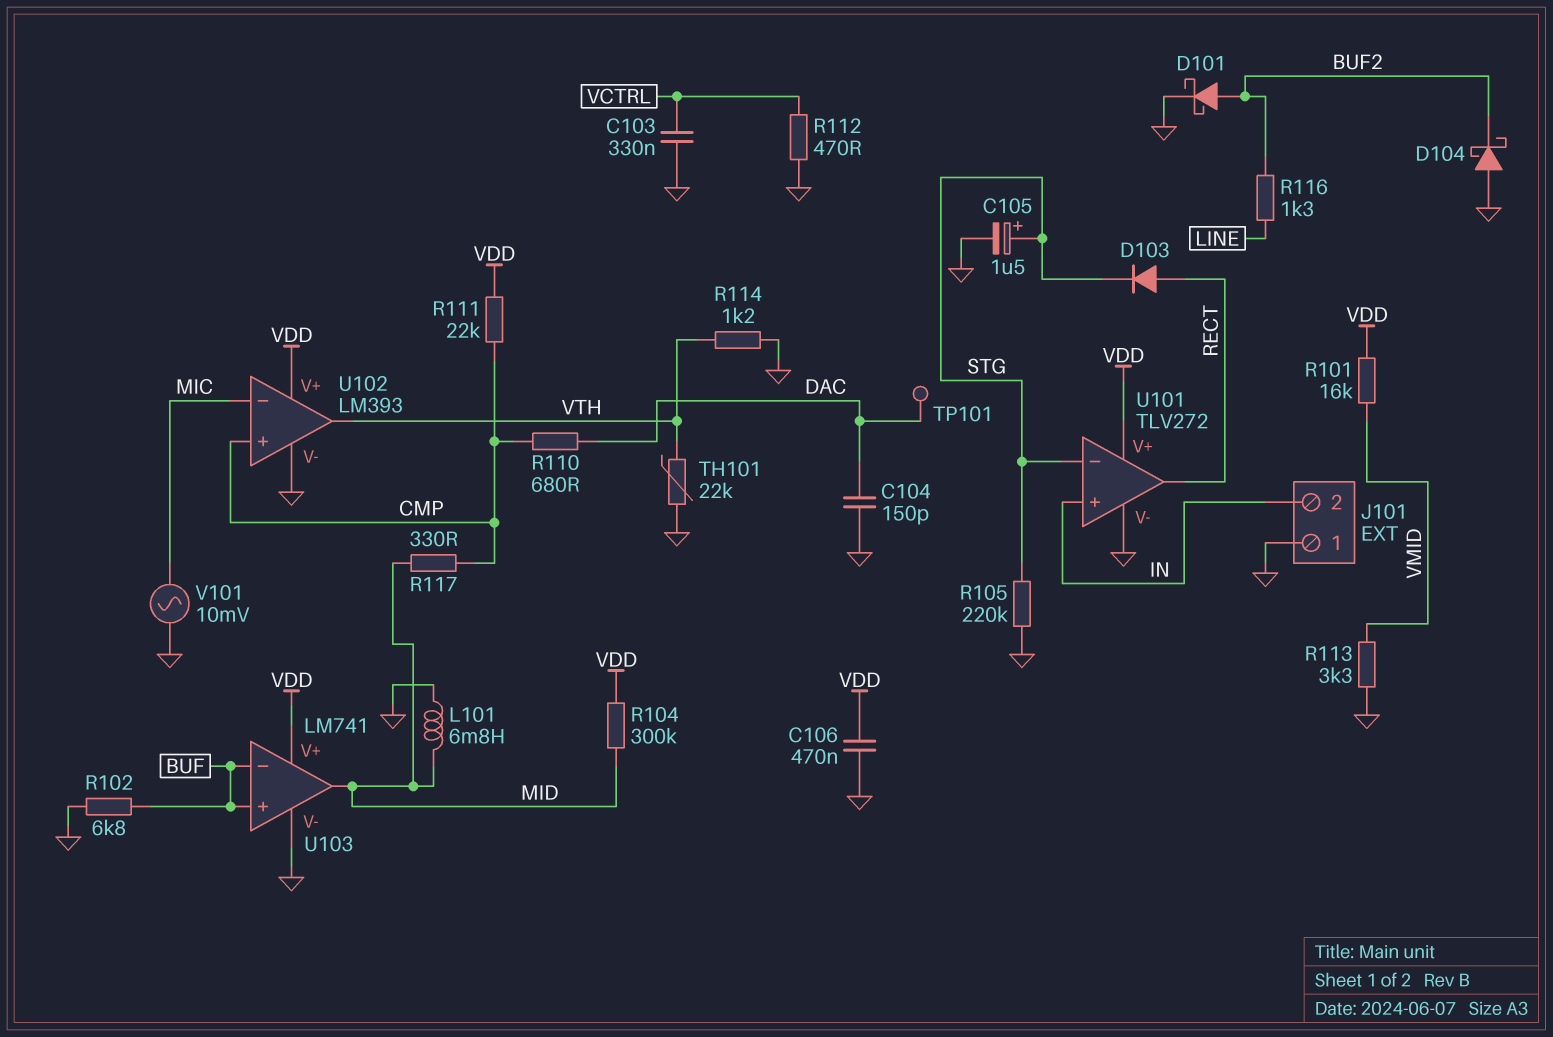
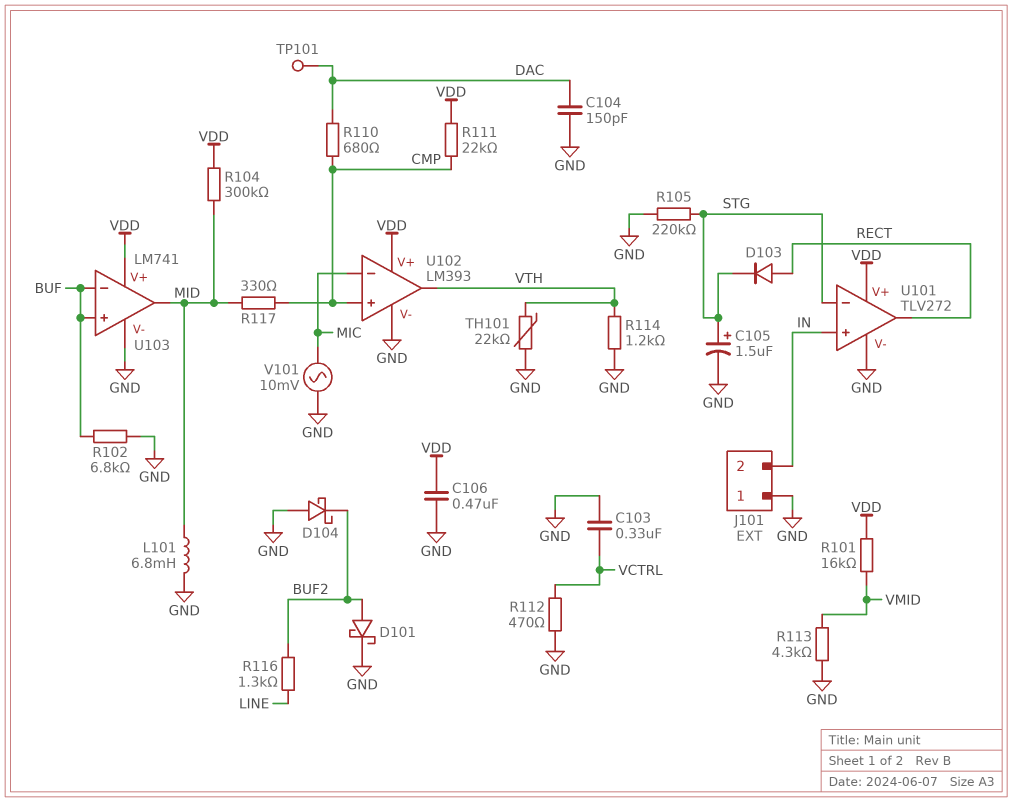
R113: 3.3k (GND, VMID) -> 4.3k (GND, VMID)

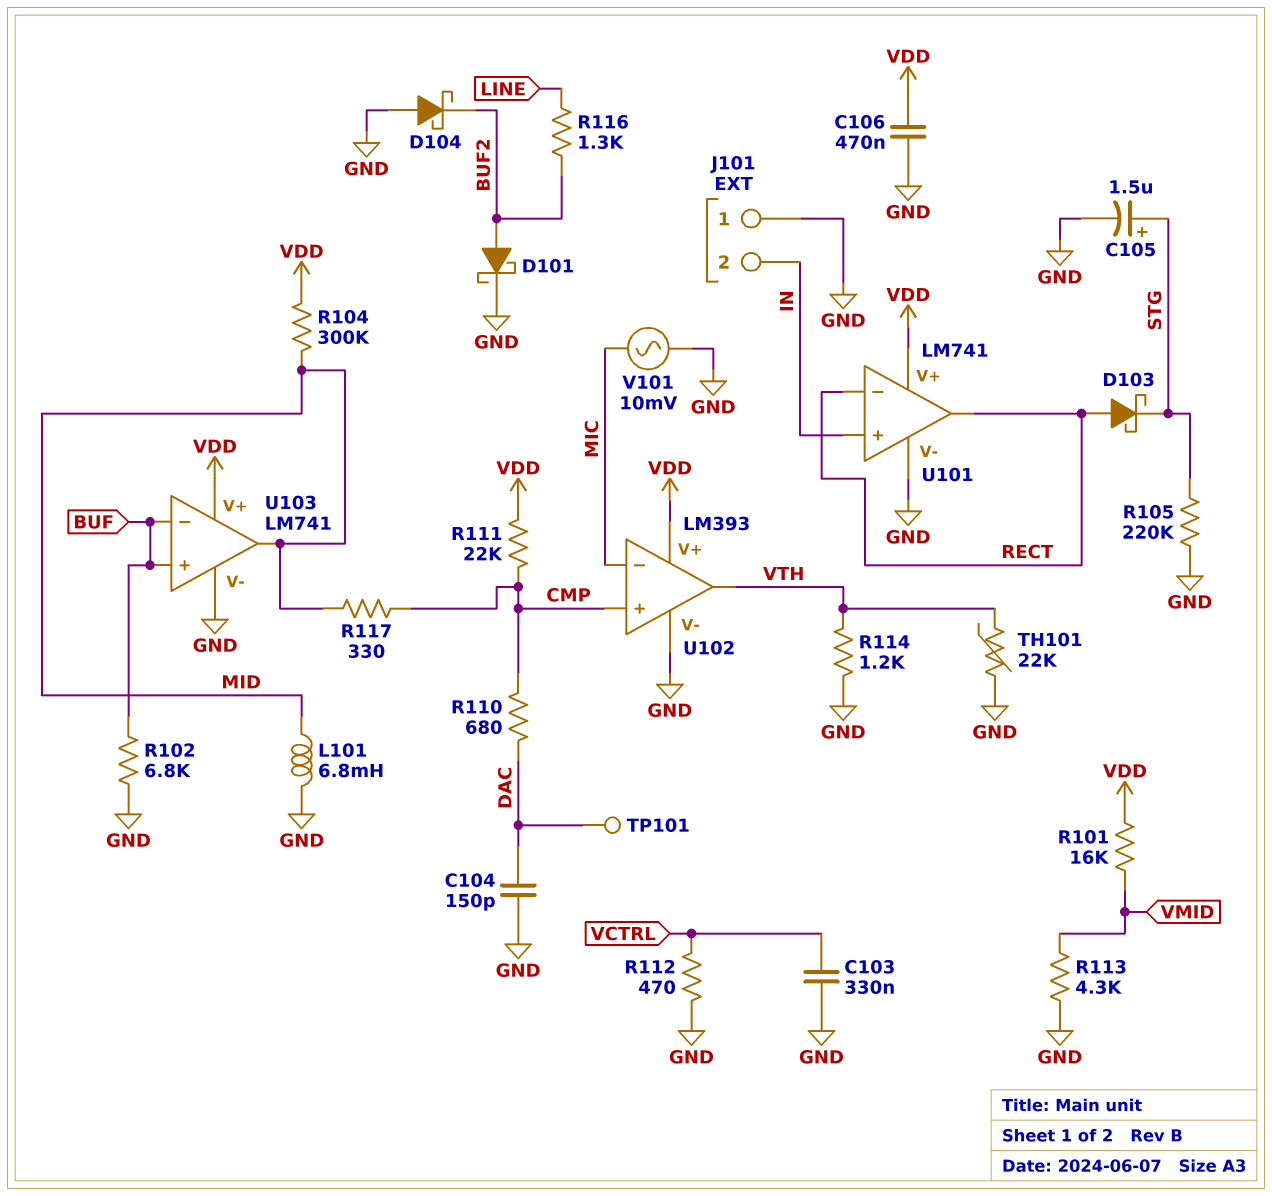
D103: diode (A RECT, K STG) -> schottky (A RECT, K STG)
U101: TLV272 -> LM741
U101 pin in-: STG -> RECT

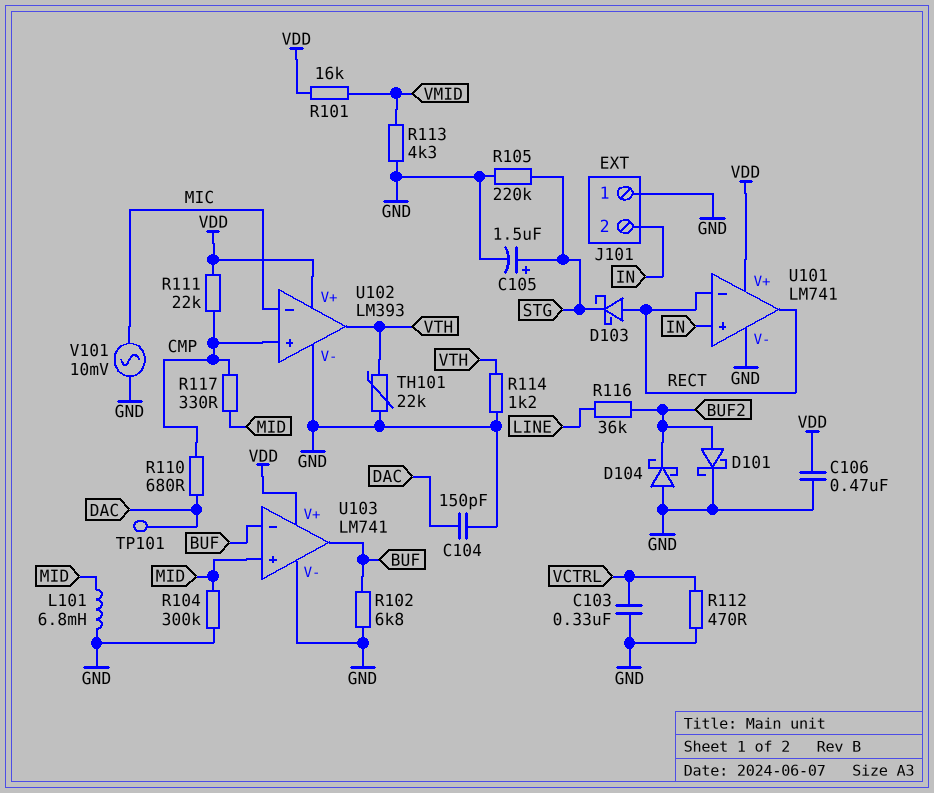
R104: 300k (MID, VDD) -> 300k (GND, MID)
R116: 1.3k (BUF2, LINE) -> 36k (BUF2, LINE)
U103 pin in+: BUF -> MID
U103 pin out: MID -> BUF

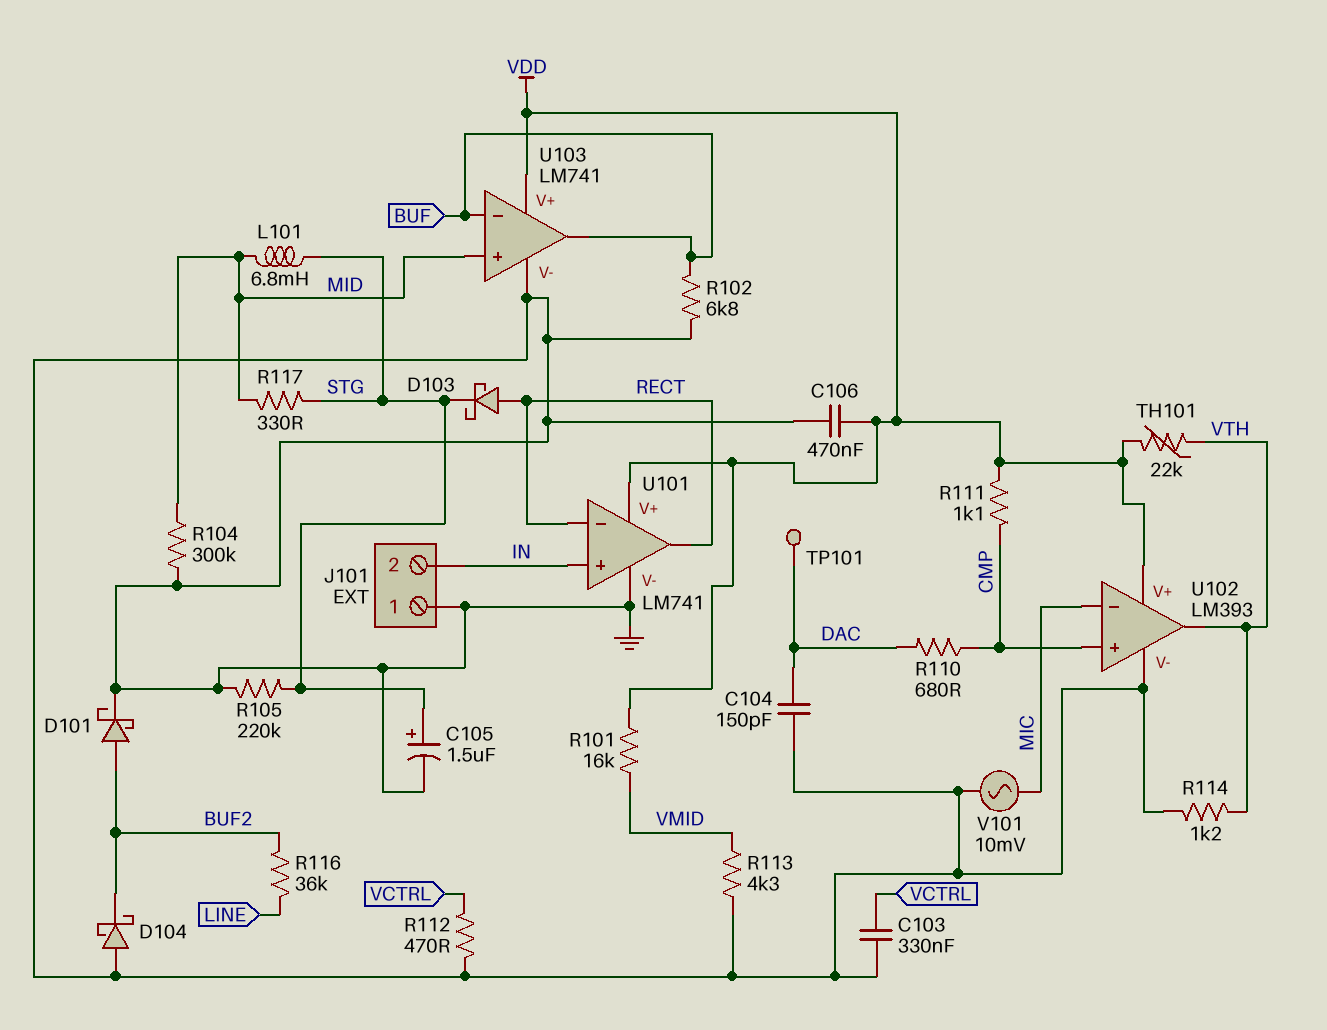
L101: 6.8mH (GND, MID) -> 6.8mH (MID, STG)
R111: 22k (CMP, VDD) -> 1.1k (CMP, VDD)
R117: 330 (CMP, MID) -> 330 (MID, STG)
TH101: 22k (GND, VTH) -> 22k (VDD, VTH)

